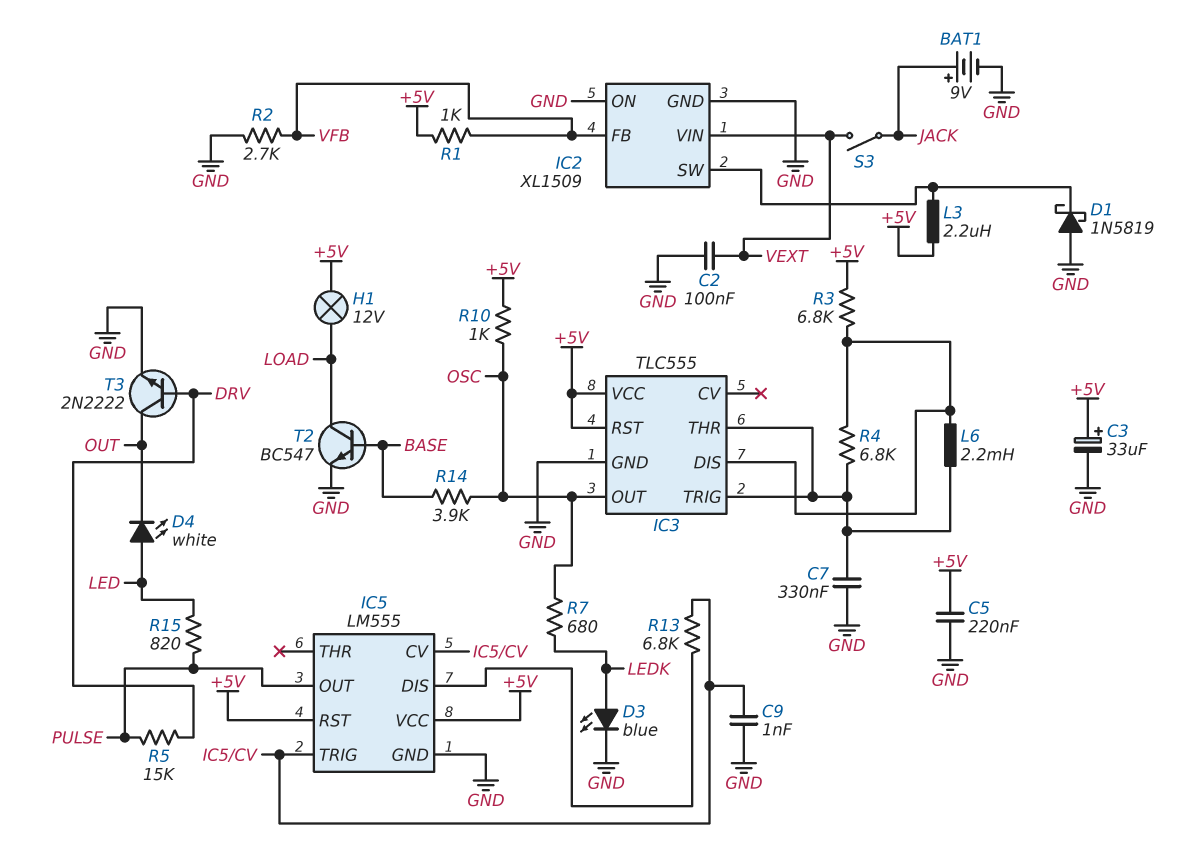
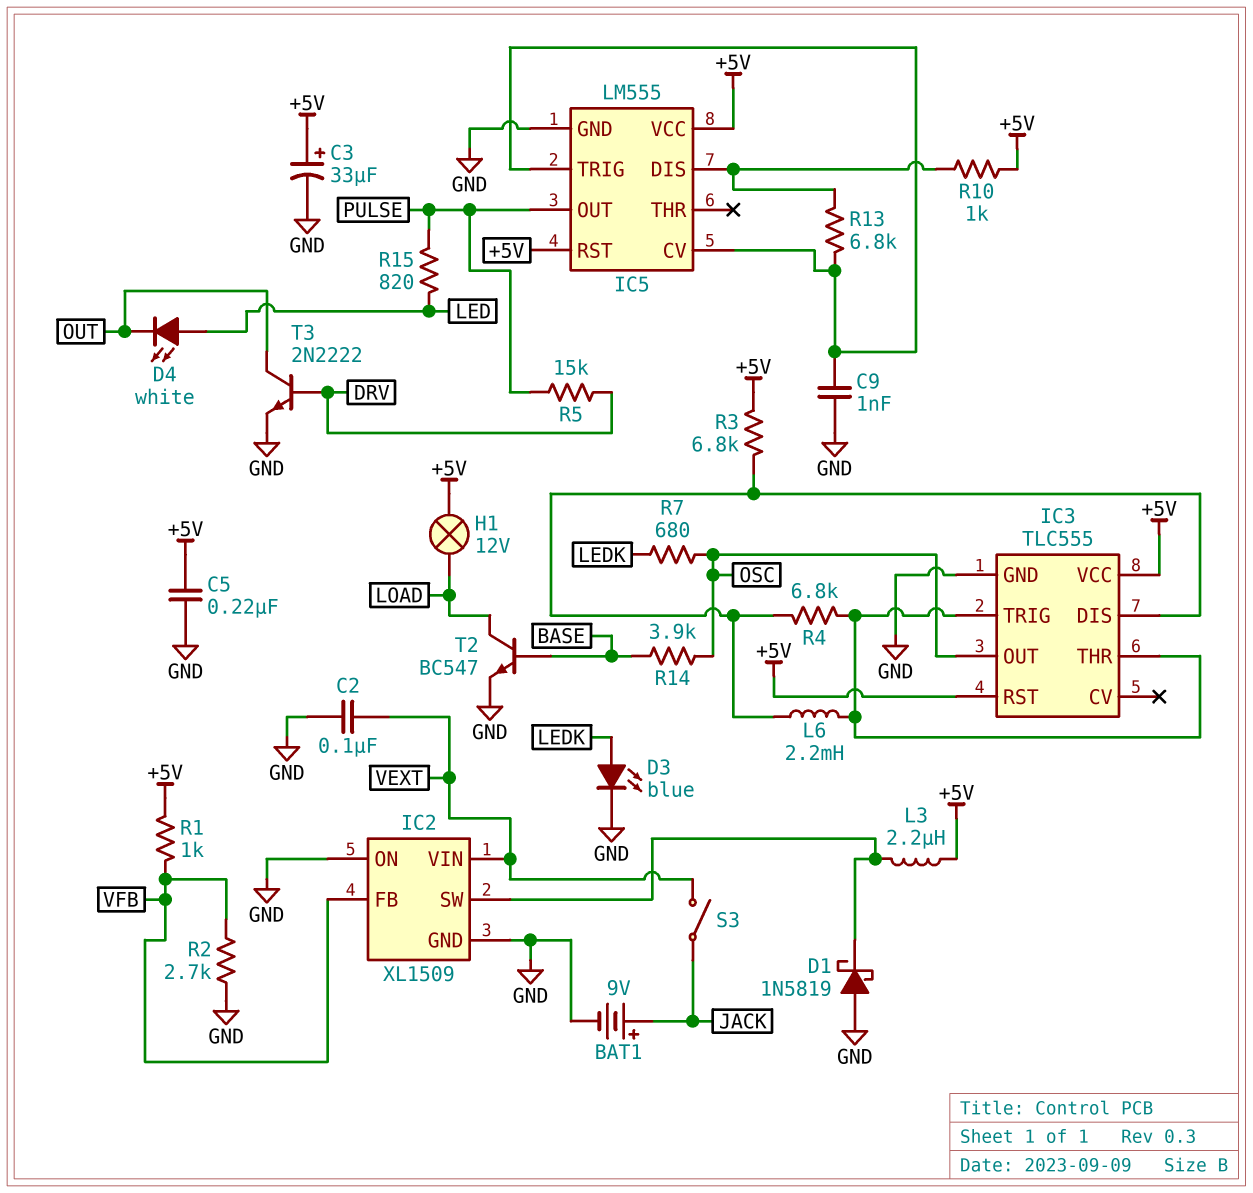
C7: 330nF (GND, IC3/THR) -> none
R10: 1k (+5V, OSC) -> 1k (+5V, IC5/DIS)

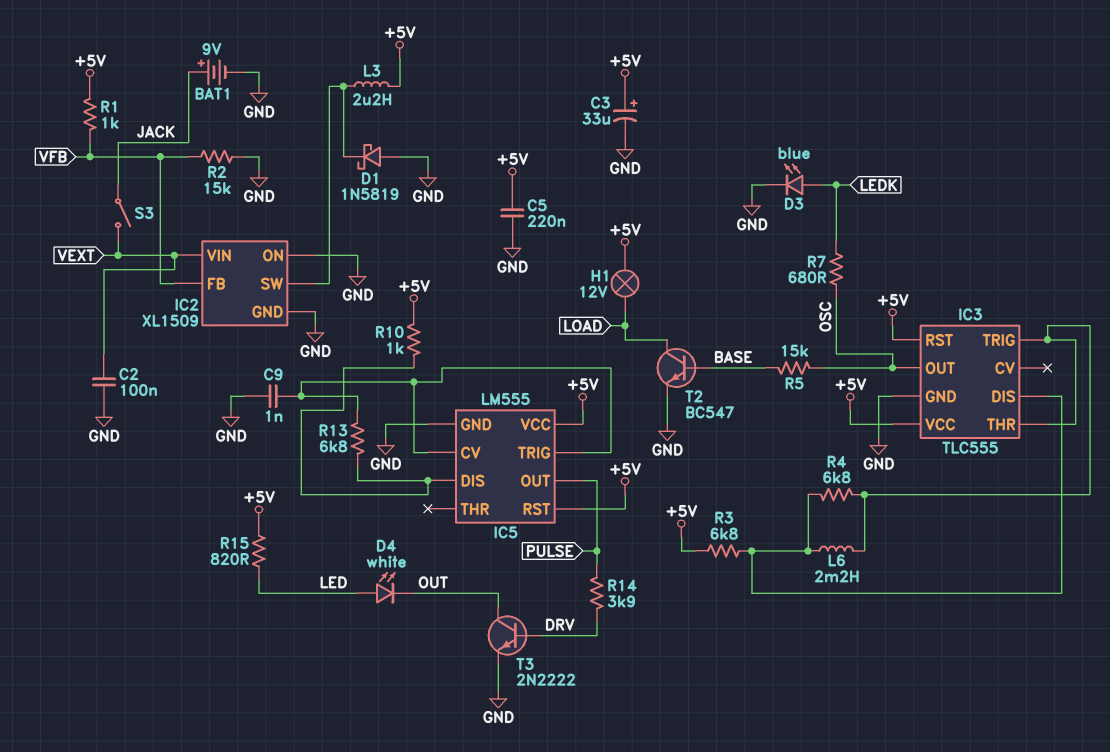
R2: 2.7k (GND, VFB) -> 15k (GND, VFB)
R5: 15k (DRV, PULSE) -> 15k (BASE, OSC)
R14: 3.9k (BASE, OSC) -> 3.9k (DRV, PULSE)
R15: 820 (LED, PULSE) -> 820 (+5V, LED)

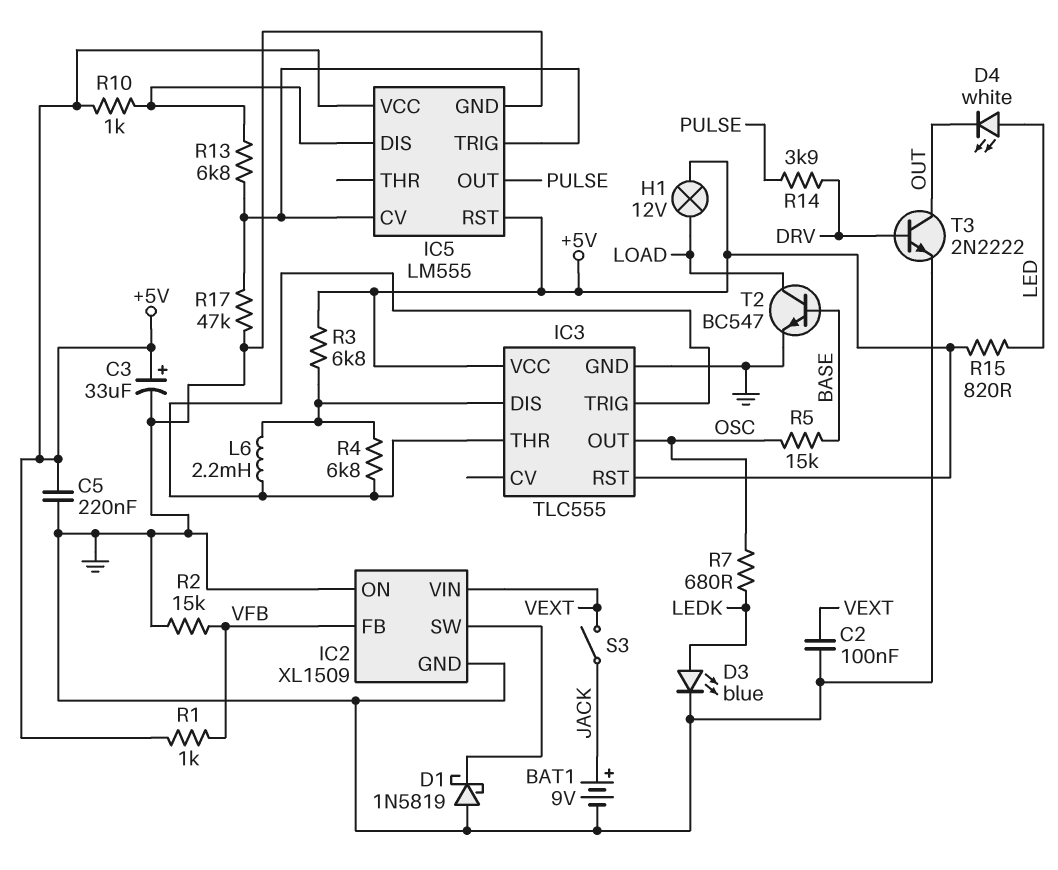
C9: 1nF (GND, IC5/CV) -> none
L3: 2.2uH (+5V, IC2/SW) -> none
R17: none -> 47k (GND, IC5/CV)

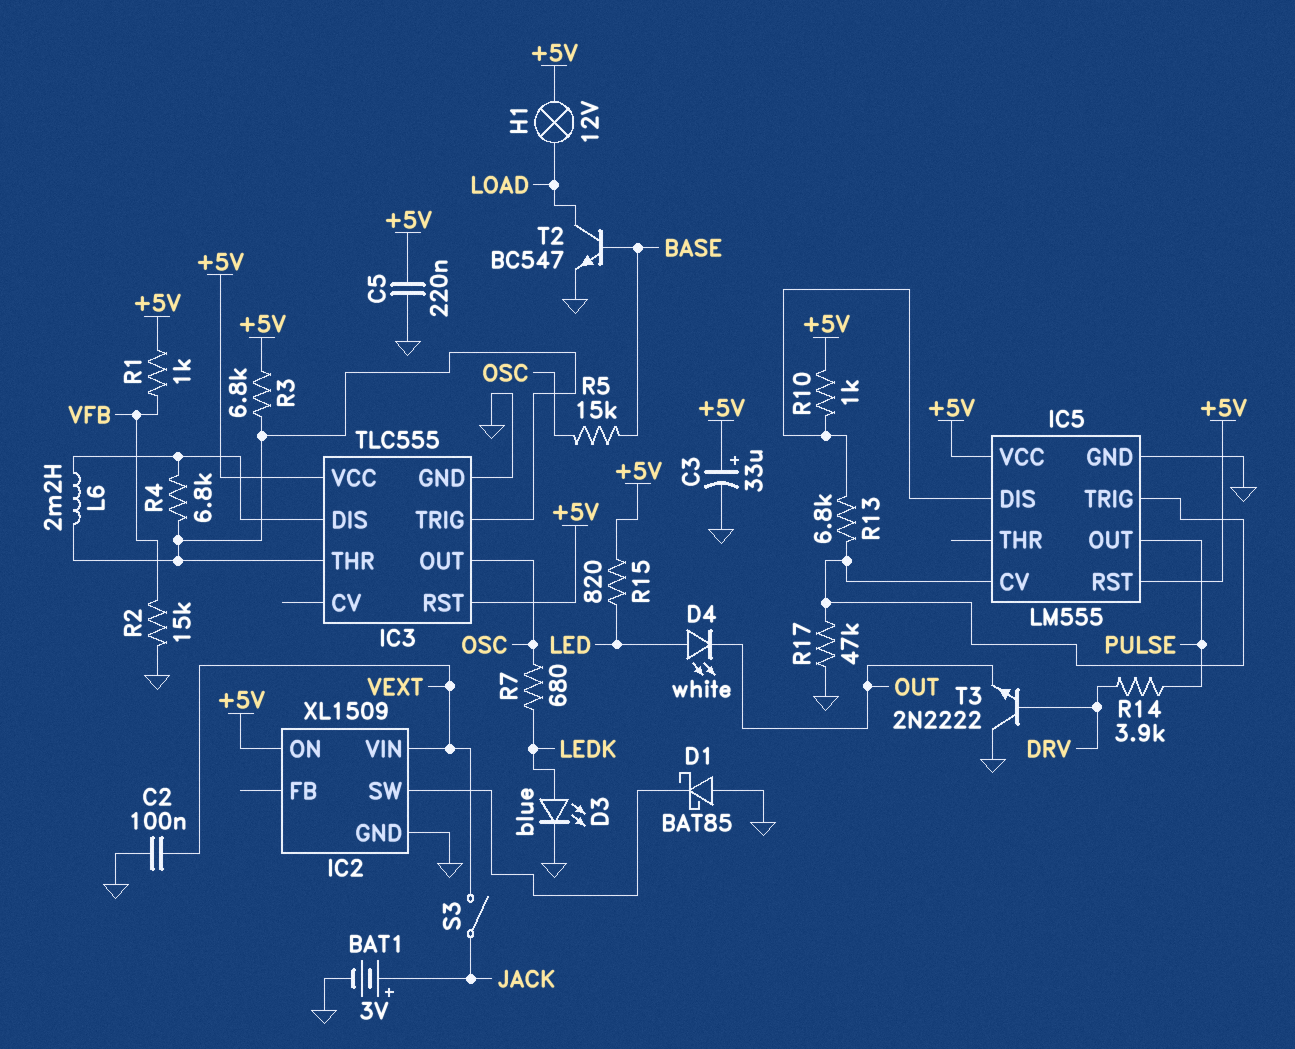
BAT1: 9V (plus JACK, minus GND) -> 3V (plus JACK, minus GND)
D1: schottky 1N5819 (A GND, K IC2/SW) -> schottky BAT85 (A GND, K IC2/SW)
IC2 pin FB: VFB -> none
IC2 pin ON: GND -> +5V
R3: 6.8k (+5V, IC3/DIS) -> 6.8k (+5V, IC3/THR)
T3: NPN 2N2222 (B DRV, C OUT, E GND) -> NPN 2N2222 (B DRV, C GND, E OUT)

